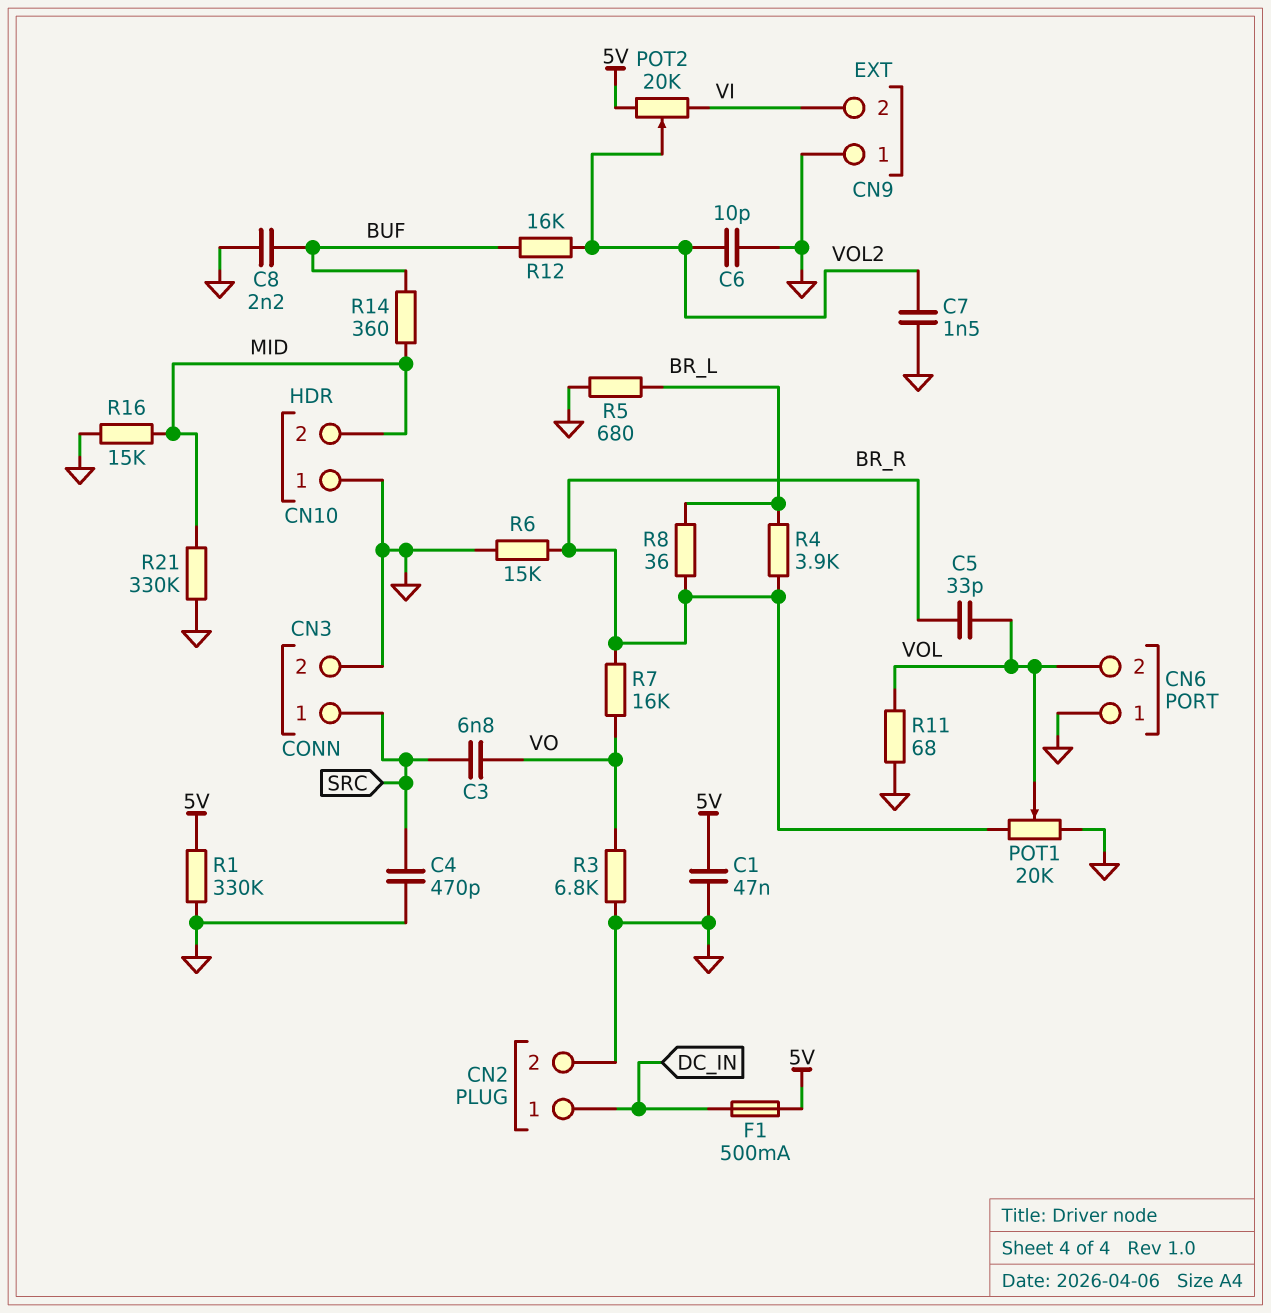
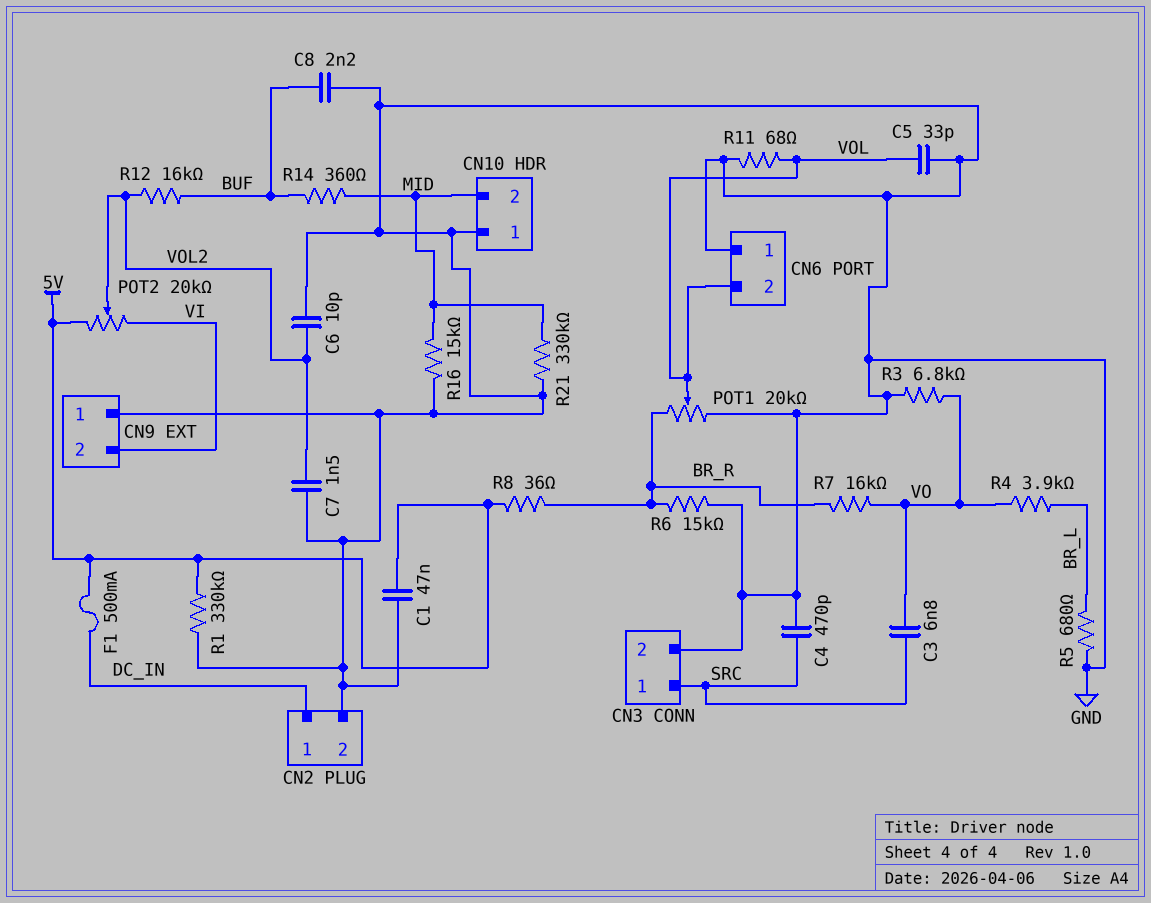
C5: 33pF (BR_R, VOL) -> 33pF (GND, VOL)
R4: 3.9k (BR_L, BR_R) -> 3.9k (BR_L, VO)
R8: 36 (BR_L, BR_R) -> 36 (5V, BR_R)

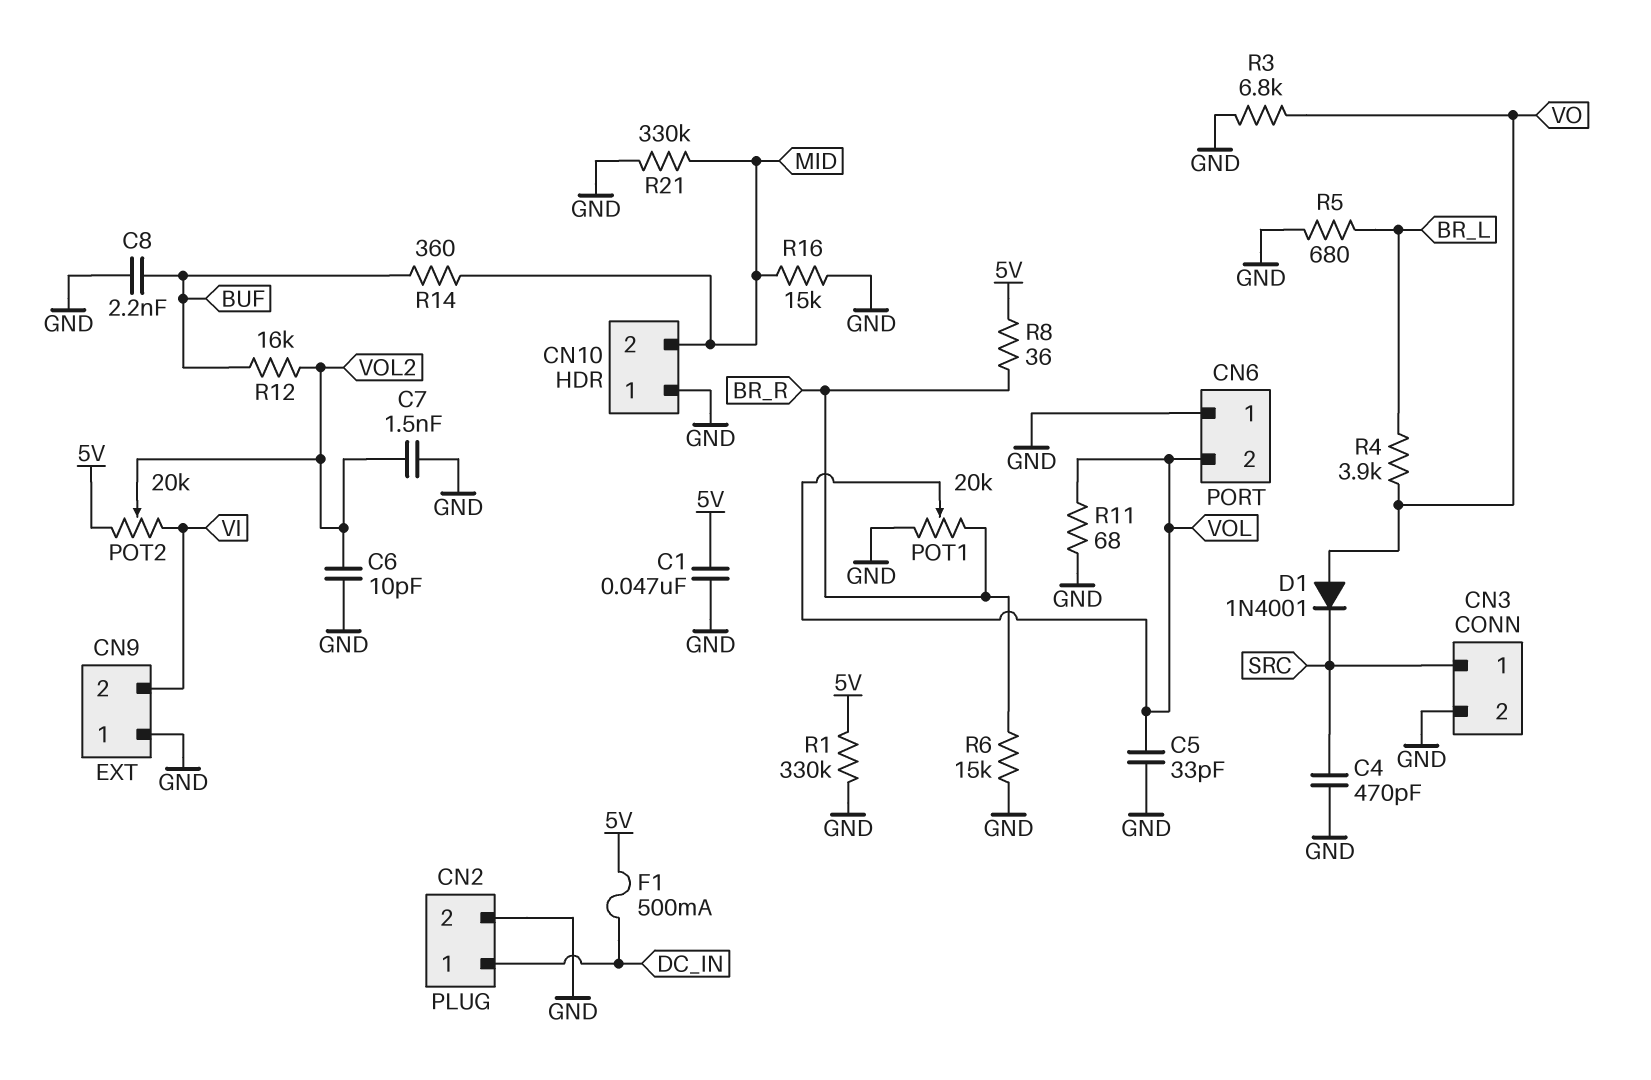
C3: 6.8nF (SRC, VO) -> none
D1: none -> diode 1N4001 (A VO, K SRC)
R7: 16k (BR_R, VO) -> none

